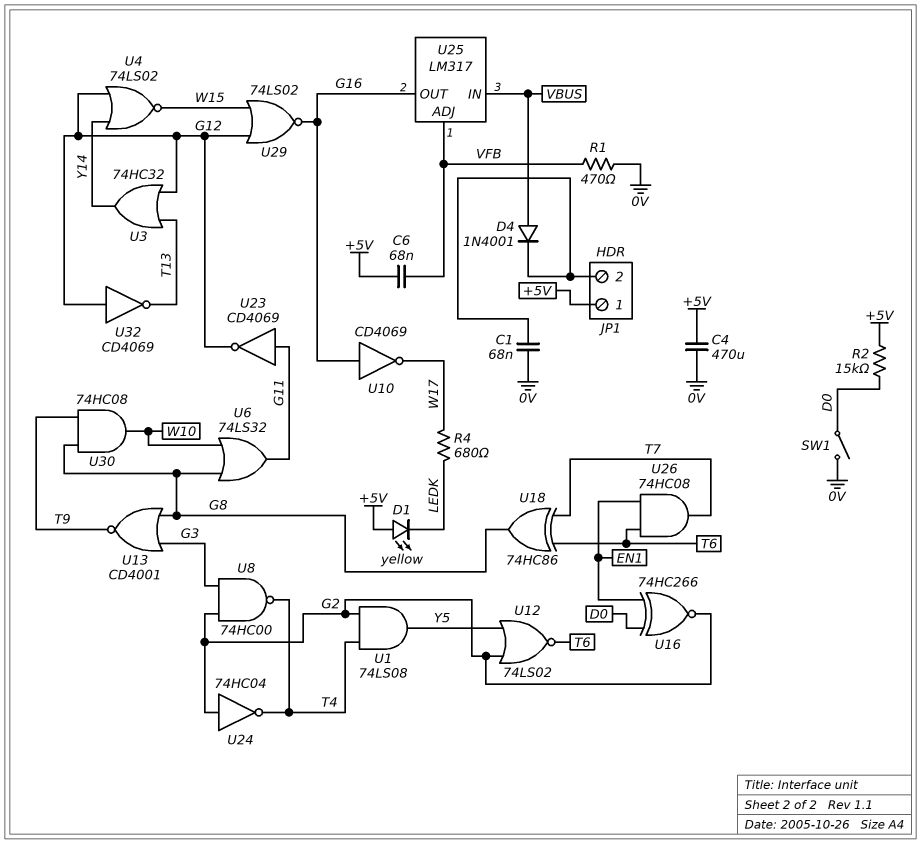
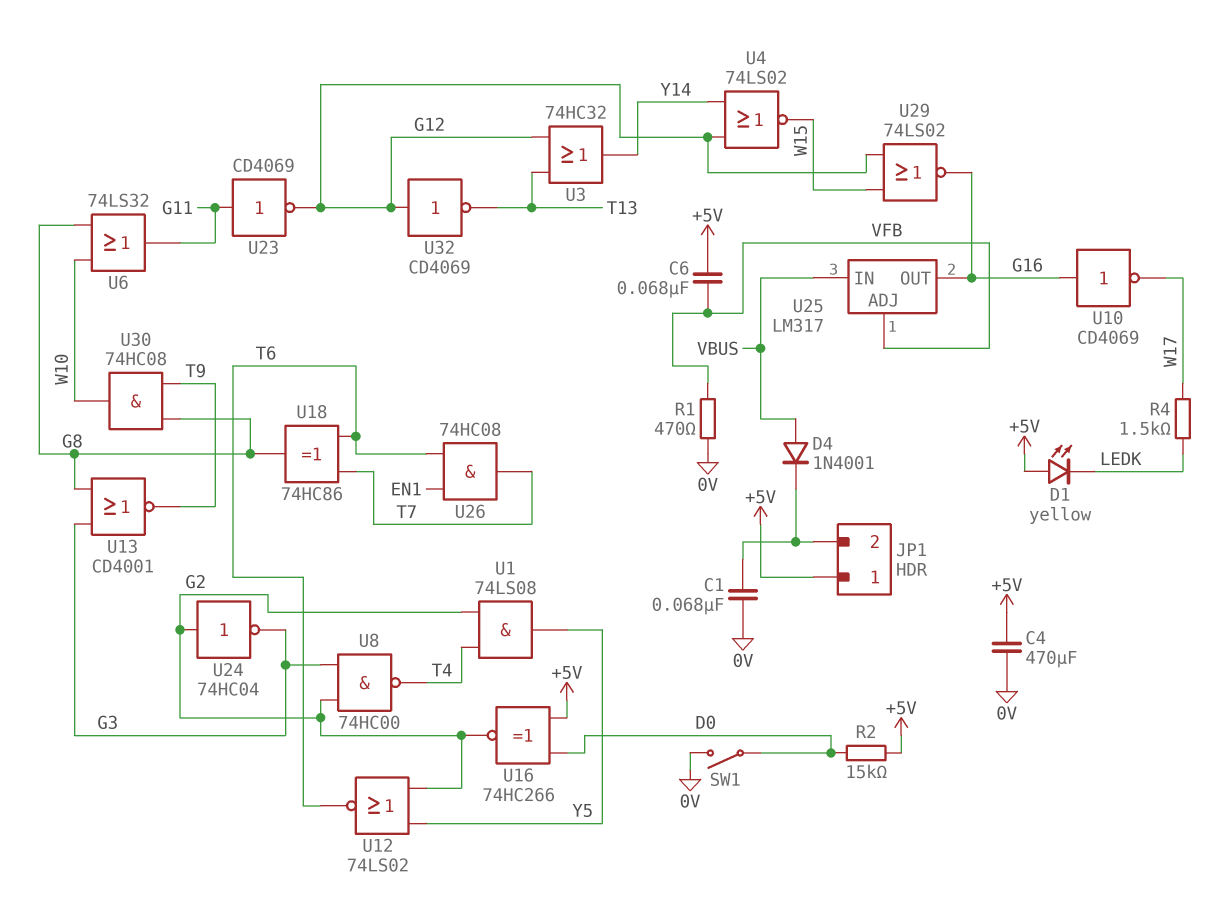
R4: 680 (LEDK, W17) -> 1.5k (LEDK, W17)
U16: XNOR 74HC266 (in D0, in EN1, out G2) -> XNOR 74HC266 (in +5V, in D0, out G2)
U24: NOT 74HC04 (in G2, out T4) -> NOT 74HC04 (in G2, out G3)

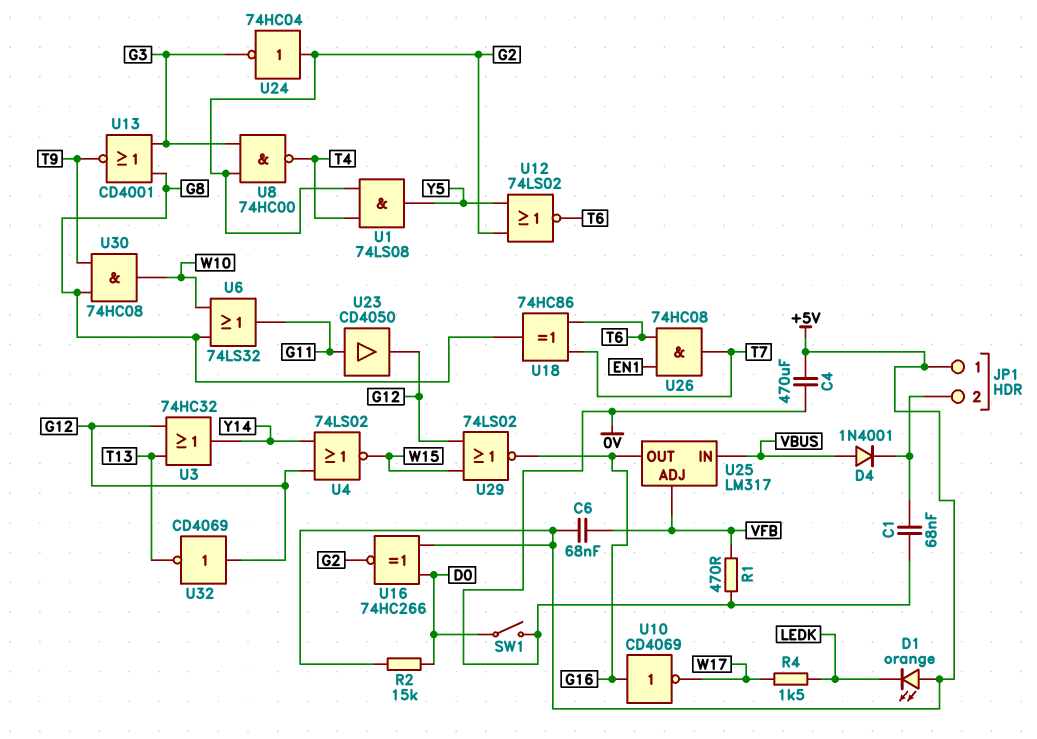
D1: LED yellow (A +5V, K LEDK) -> LED orange (A +5V, K LEDK)
U23: NOT CD4069 (in G11, out G12) -> buffer CD4050 (in G11, out G12)

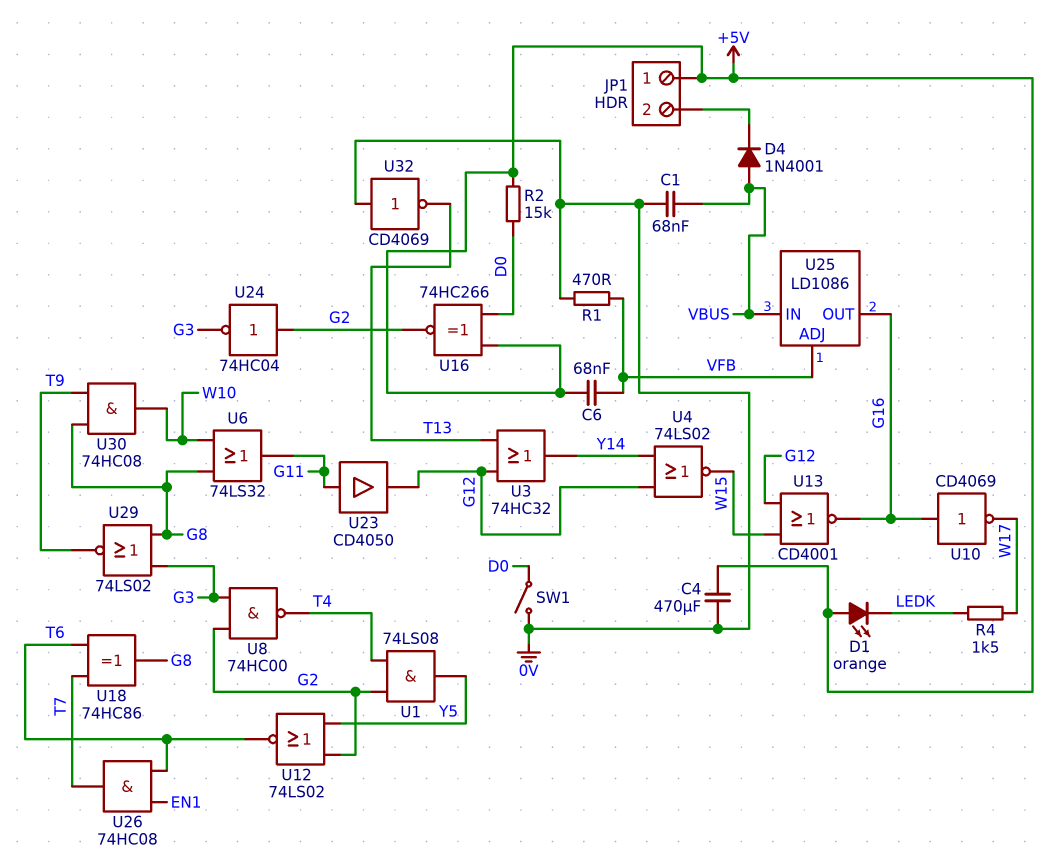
C1: 68nF (0V, JP1/2) -> 68nF (0V, VBUS)
U13: NOR CD4001 (in G3, in G8, out T9) -> NOR CD4001 (in G12, in W15, out G16)
U25: LM317 -> LD1086
U29: NOR 74LS02 (in G12, in W15, out G16) -> NOR 74LS02 (in G3, in G8, out T9)
U32: NOT CD4069 (in G12, out T13) -> NOT CD4069 (in 0V, out T13)

